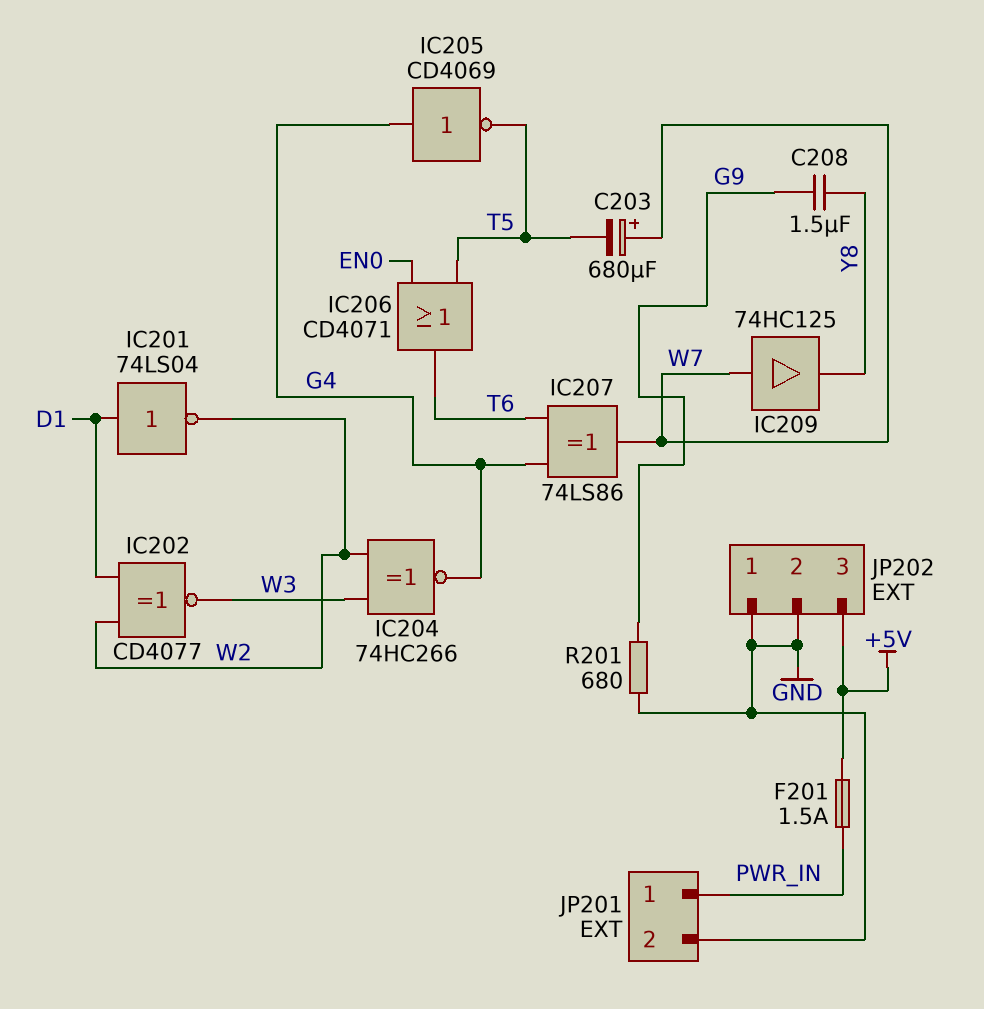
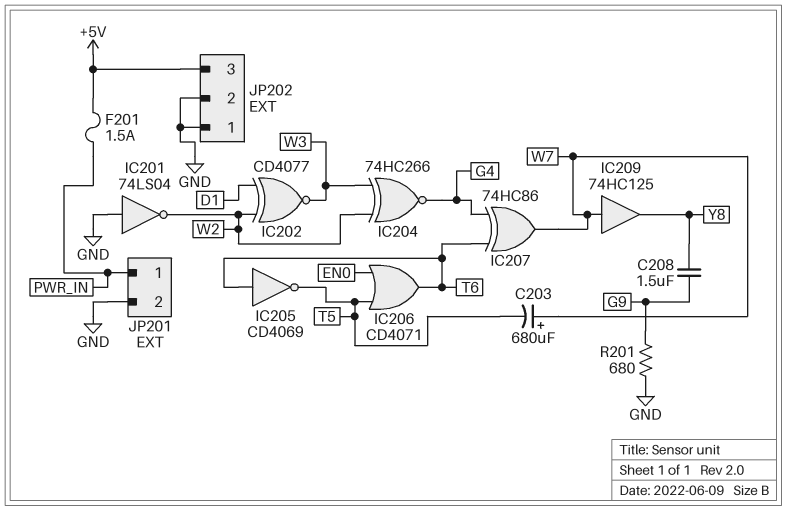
IC201: NOT 74LS04 (in D1, out W2) -> NOT 74LS04 (in GND, out W2)
IC205: NOT CD4069 (in G4, out T5) -> NOT CD4069 (in T6, out T5)
IC207: XOR 74LS86 (in G4, in T6, out W7) -> XOR 74HC86 (in G4, in T6, out W7)

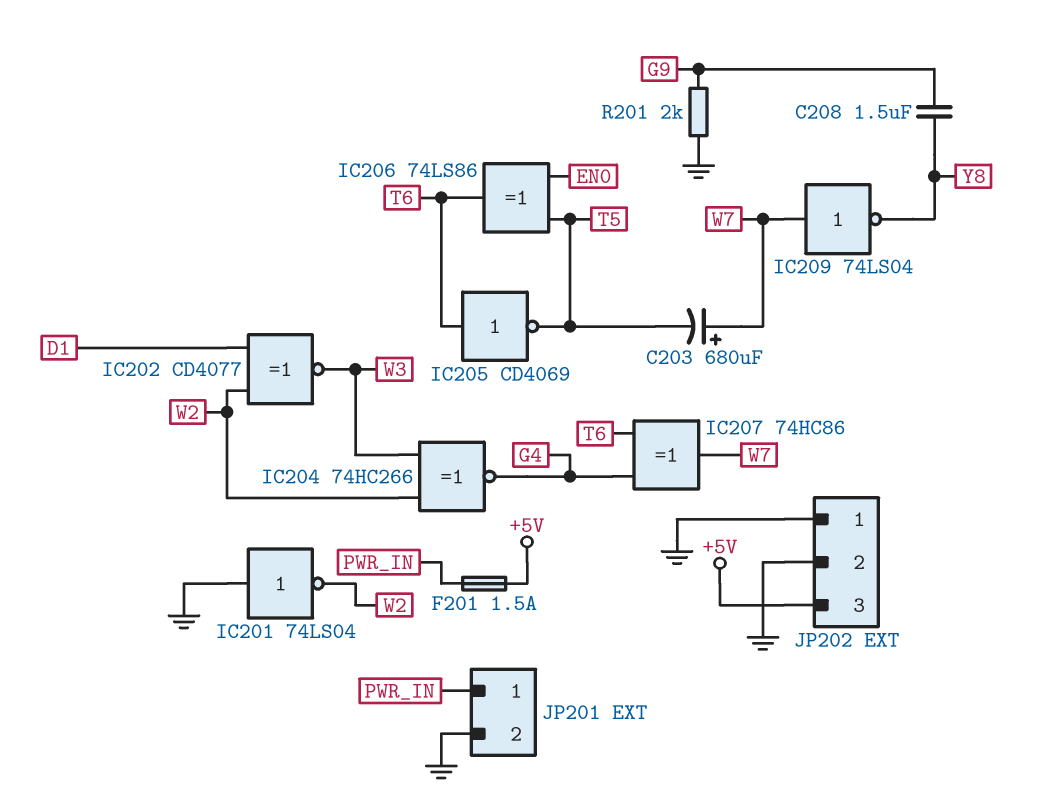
IC206: OR CD4071 (in EN0, in T5, out T6) -> XOR 74LS86 (in EN0, in T5, out T6)
IC209: buffer 74HC125 (in W7, out Y8) -> NOT 74LS04 (in W7, out Y8)
R201: 680 (G9, GND) -> 2k (G9, GND)

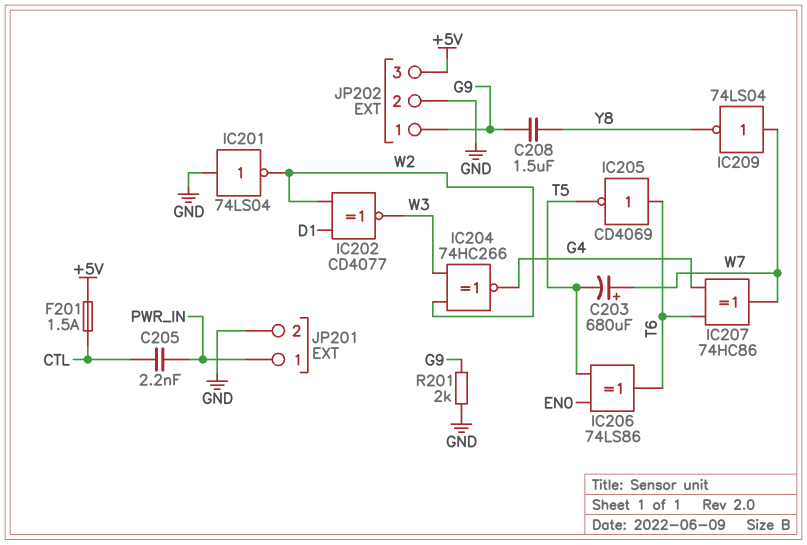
C205: none -> 2.2nF (CTL, PWR_IN)
F201: 1.5A (+5V, PWR_IN) -> 1.5A (+5V, CTL)
JP202 pin 1: GND -> G9

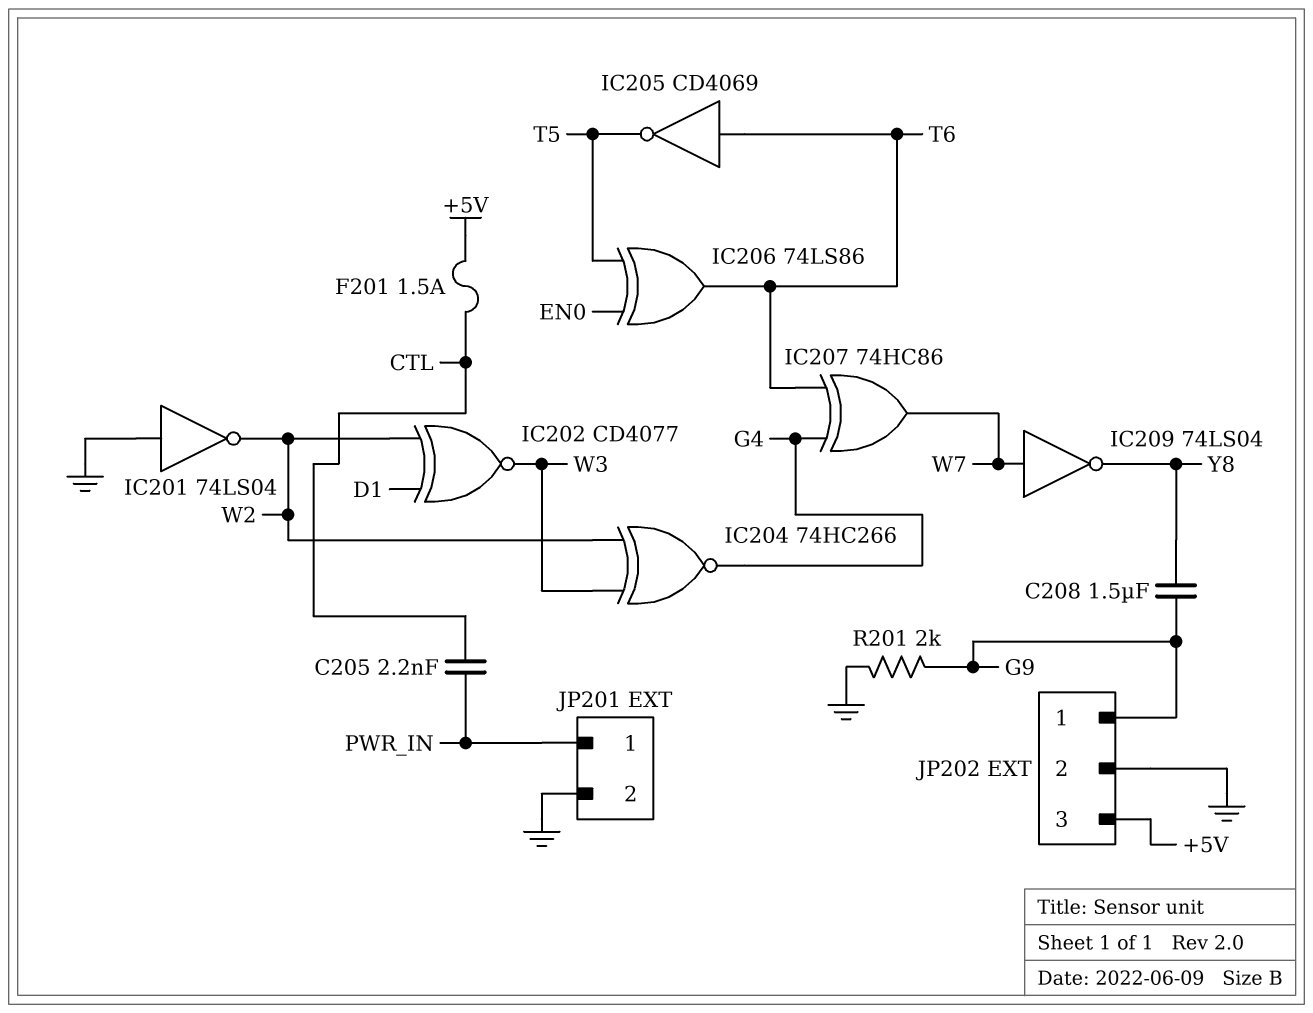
C203: 680uF (plus W7, minus T5) -> none

